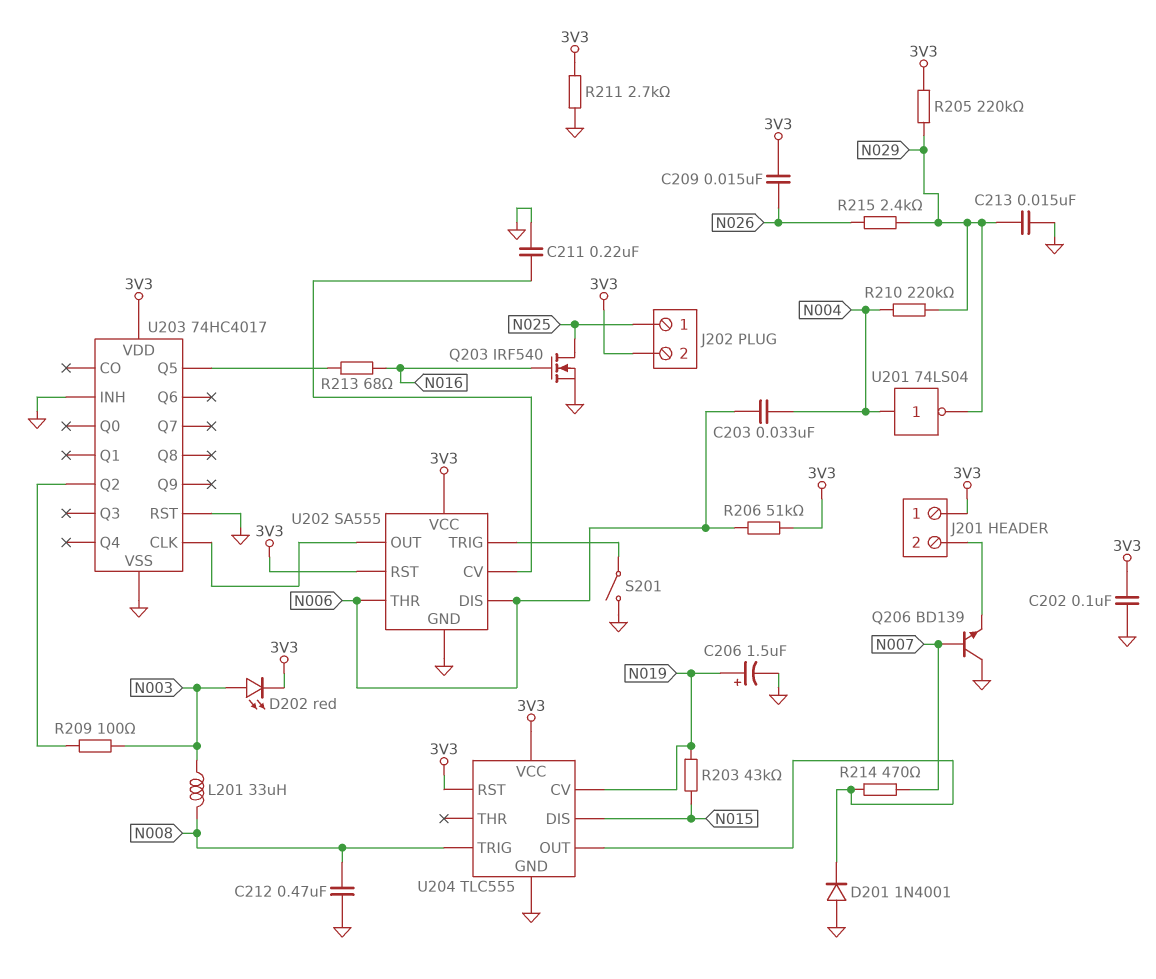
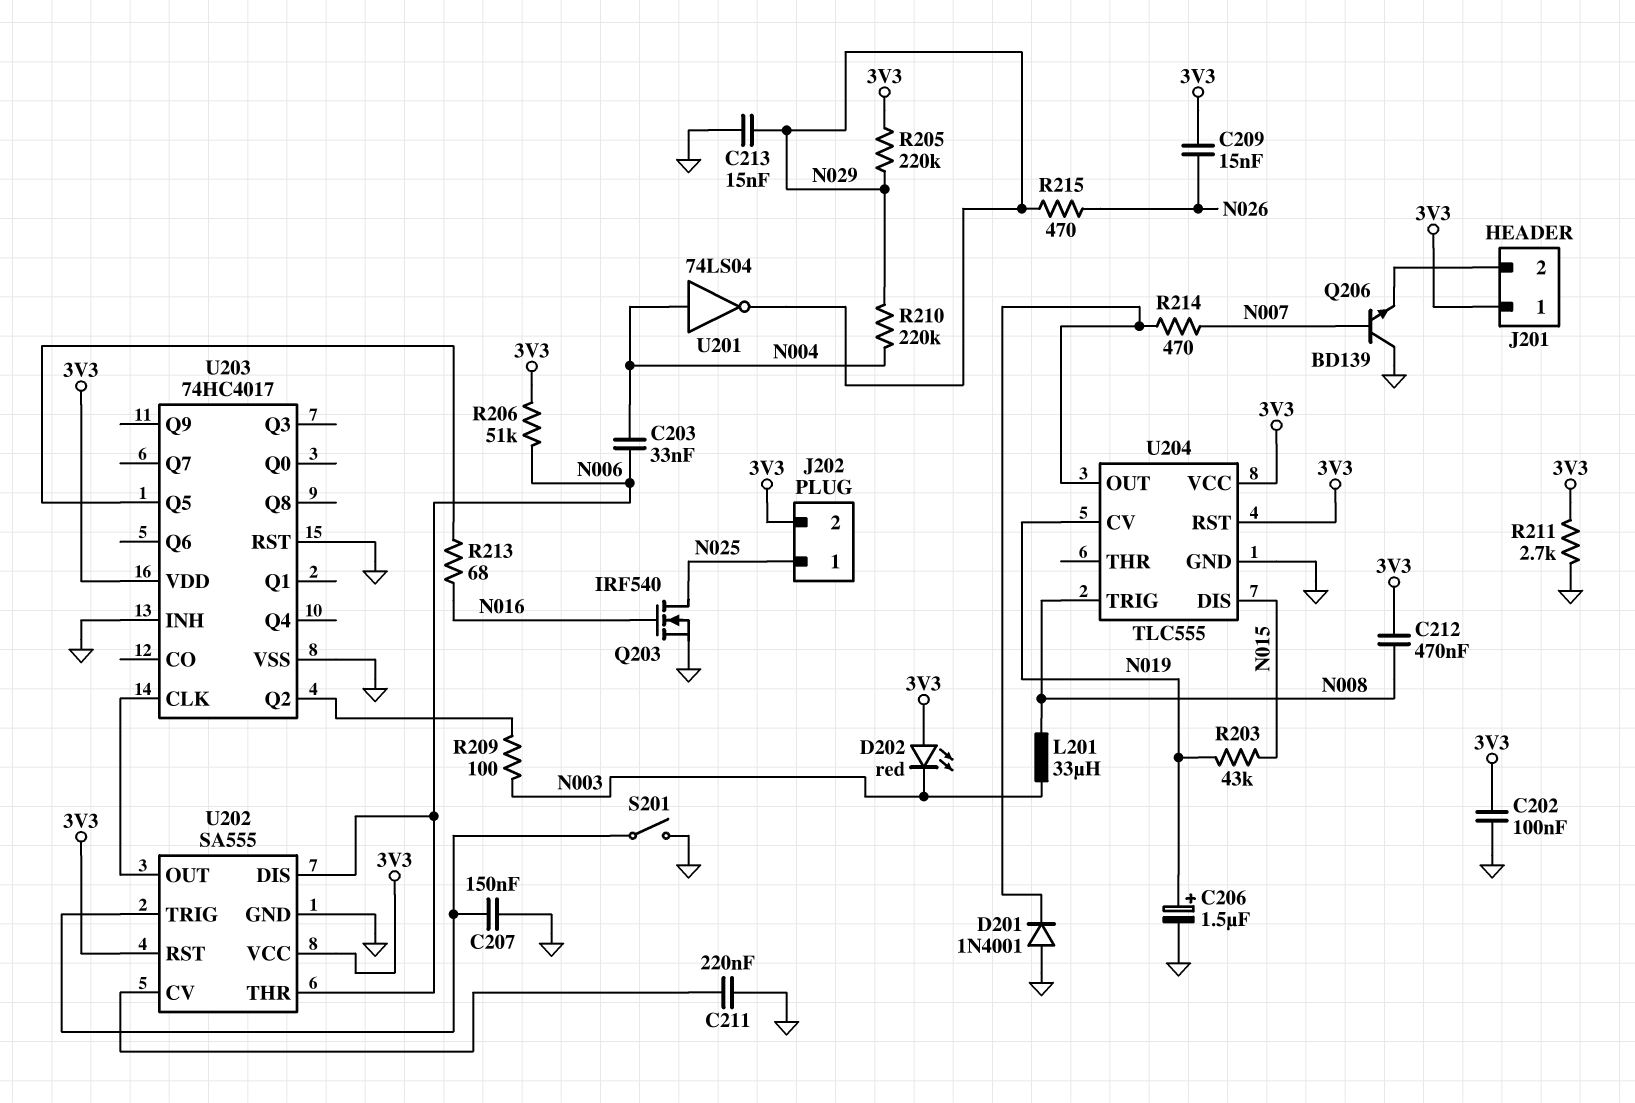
C207: none -> 150nF (GND, U202/TRIG)
C212: 470nF (GND, N008) -> 470nF (3V3, N008)
D202: LED red (A N003, K 3V3) -> LED red (A 3V3, K N003)
R215: 2.4k (N026, N029) -> 470 (N026, N029)

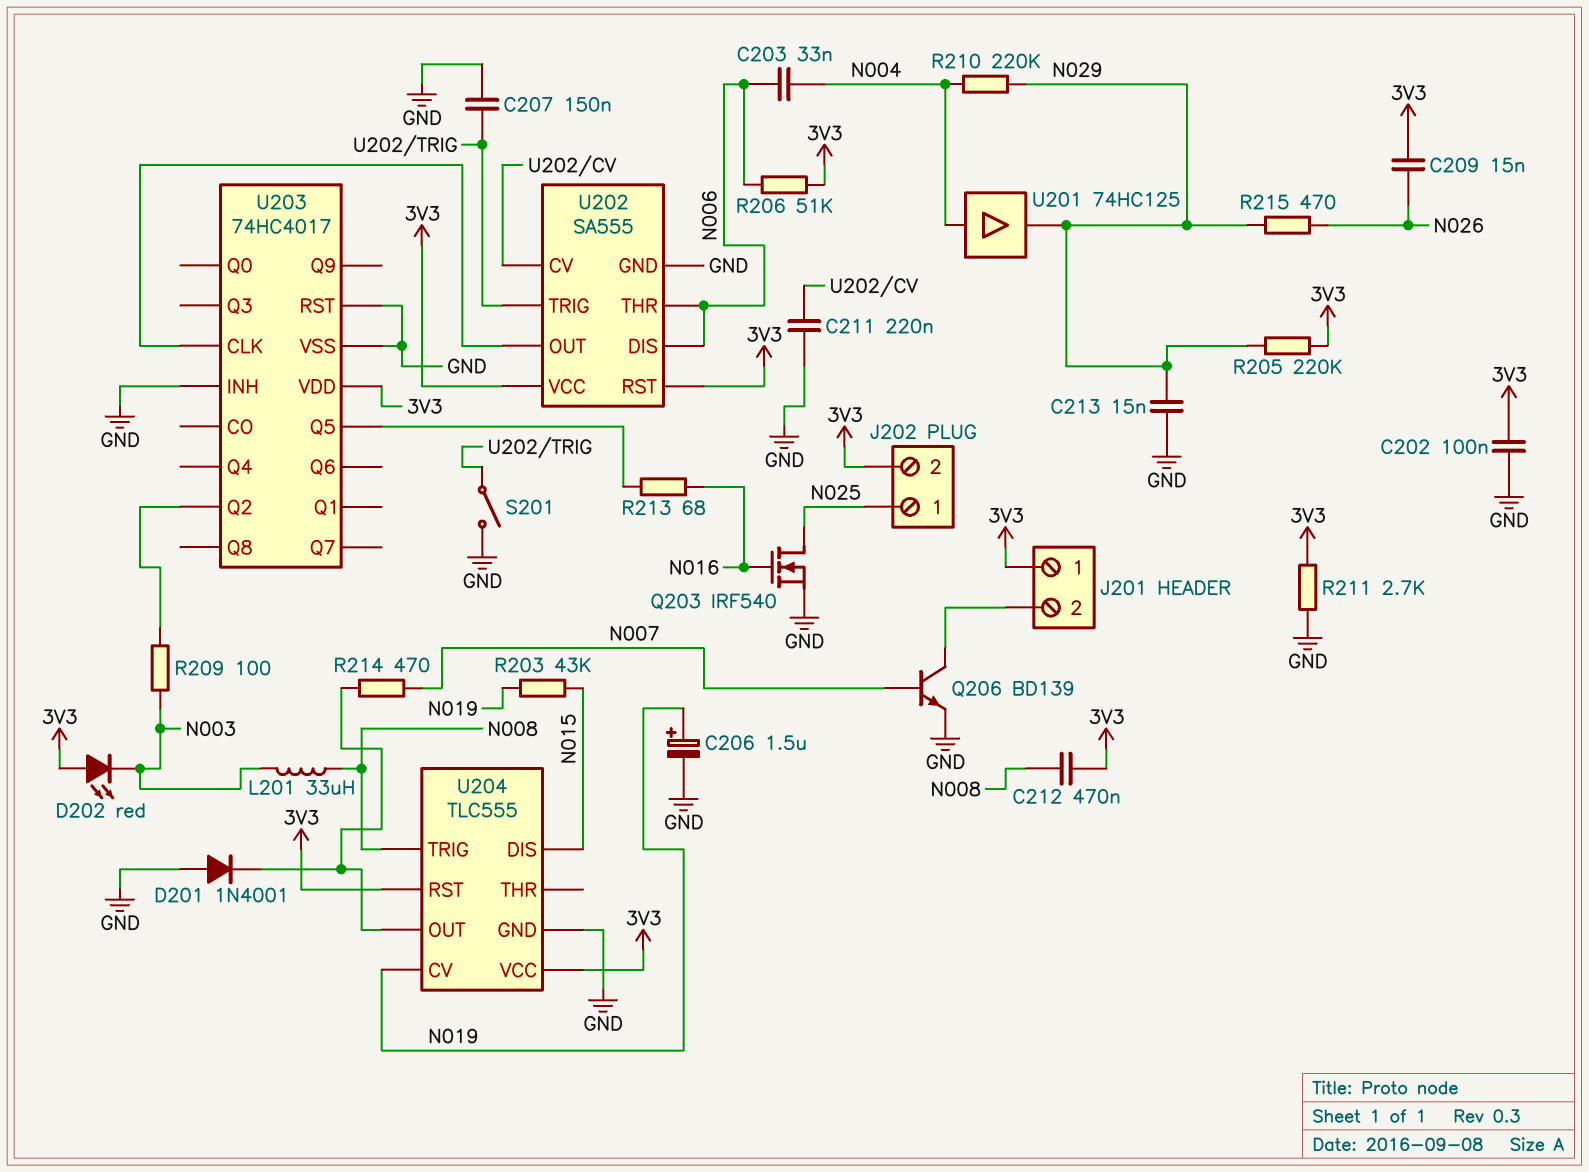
Q206: NPN BD139 (B N007, C GND, E J201/2) -> NPN BD139 (B N007, C J201/2, E GND)
U201: NOT 74LS04 (in N004, out N029) -> buffer 74HC125 (in N004, out N029)

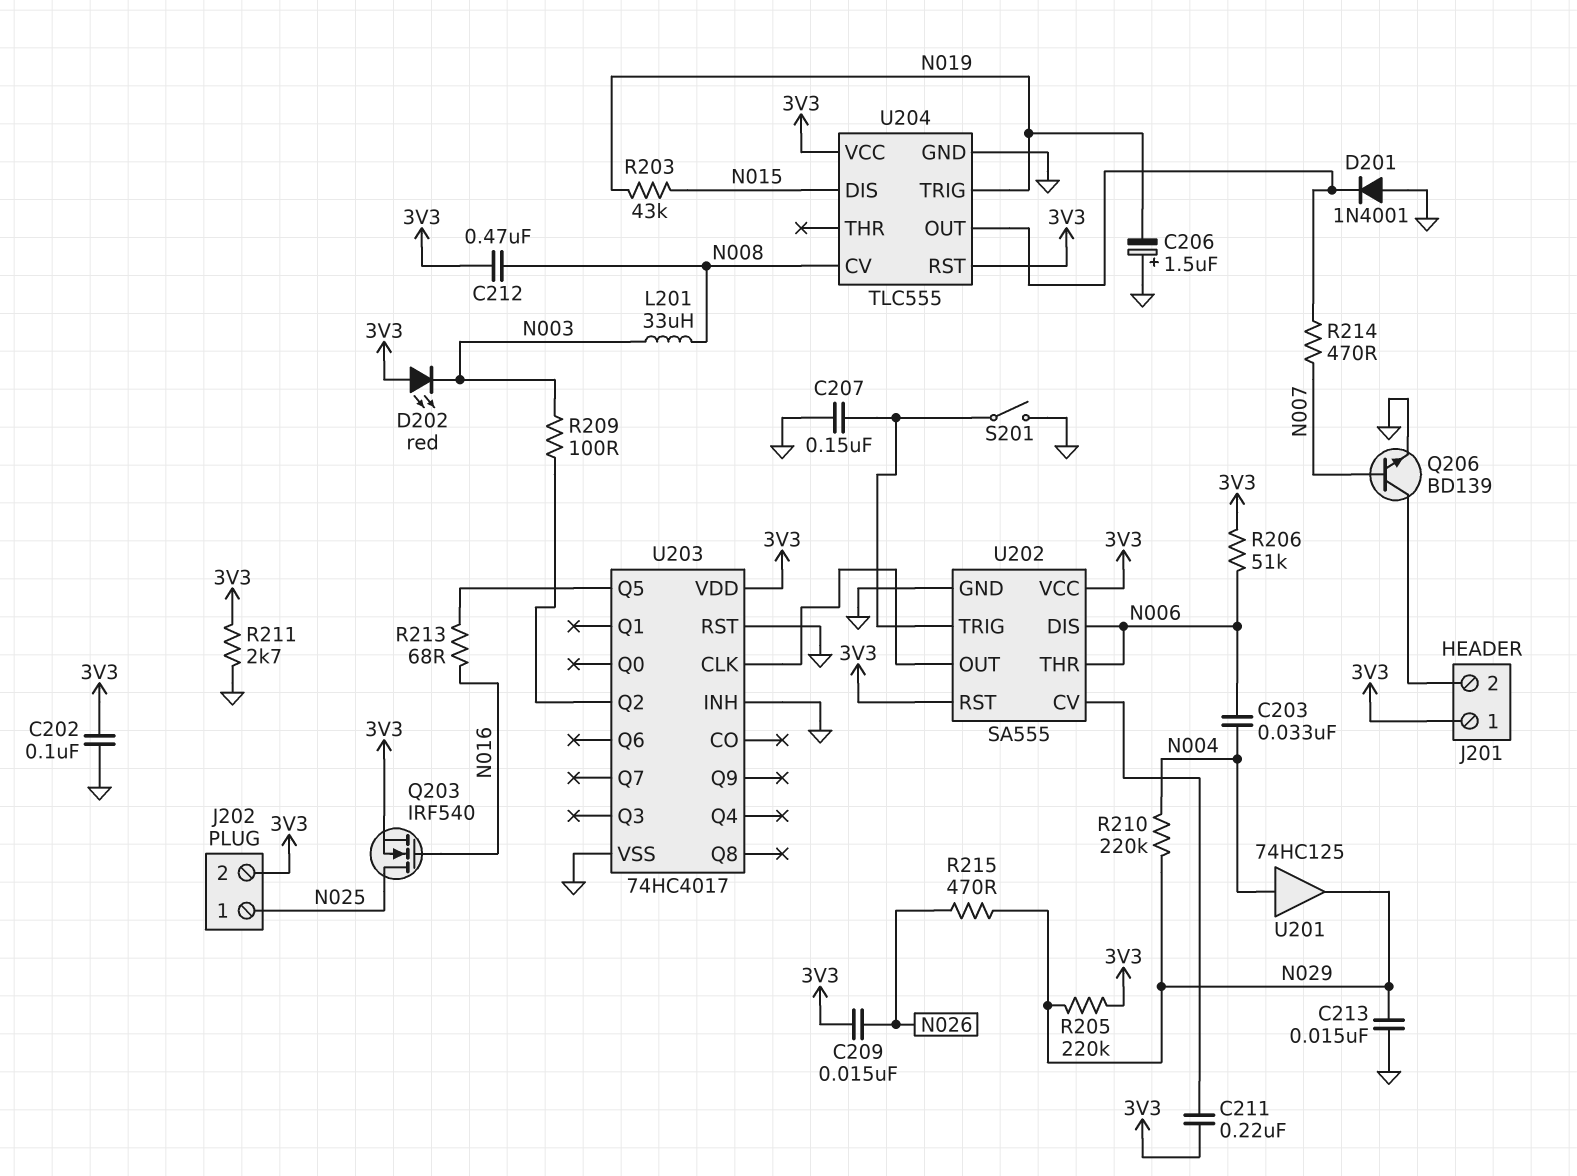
C206: 1.5uF (plus N019, minus GND) -> 1.5uF (plus GND, minus N019)
C211: 220nF (GND, U202/CV) -> 220nF (3V3, U202/CV)
Q203: NMOS IRF540 (G N016, D N025, S GND) -> NMOS IRF540 (G N016, D N025, S 3V3)
U204 pin CV: N019 -> N008
U204 pin TRIG: N008 -> N019

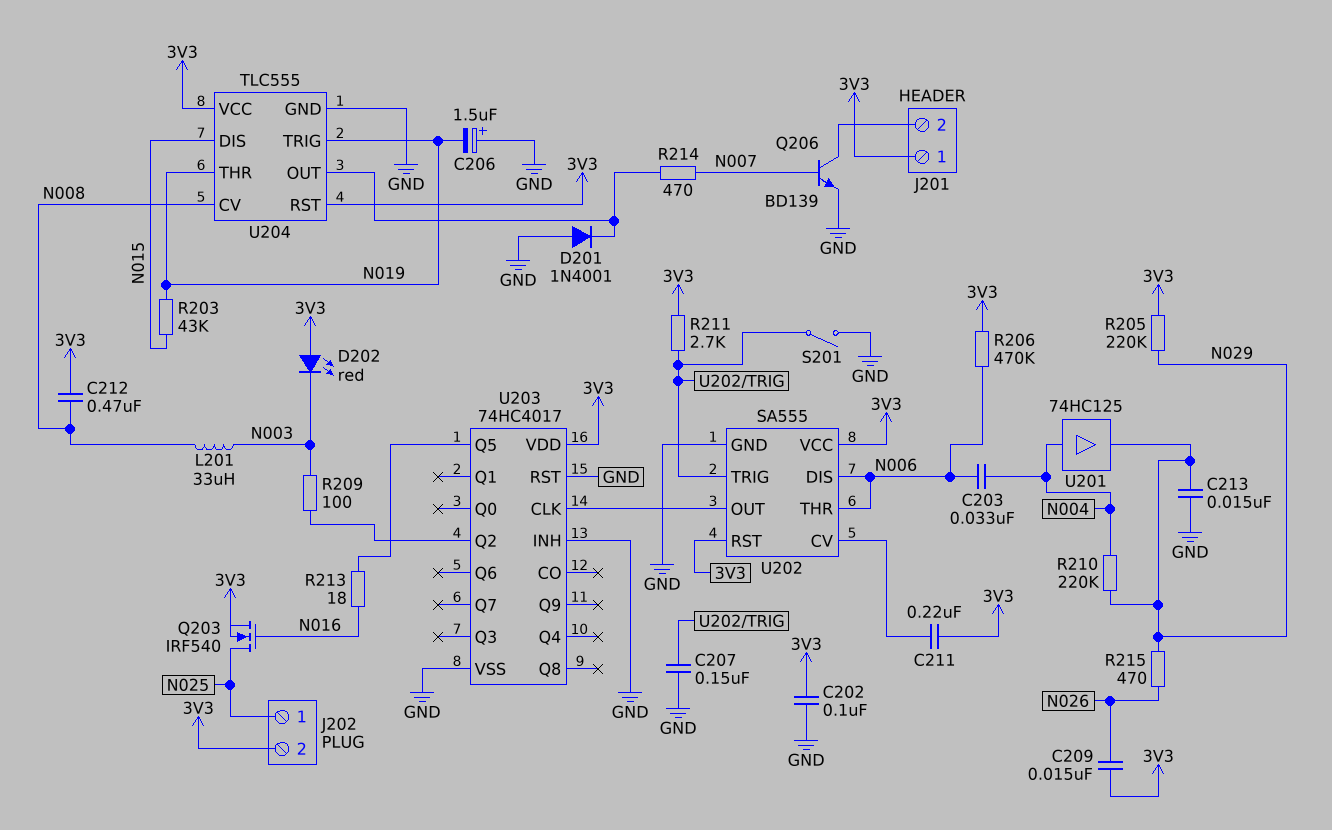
R206: 51k (3V3, N006) -> 470k (3V3, N006)
R211: 2.7k (3V3, GND) -> 2.7k (3V3, U202/TRIG)
R213: 68 (N016, U203/Q5) -> 18 (N016, U203/Q5)
U204 pin THR: none -> N019

